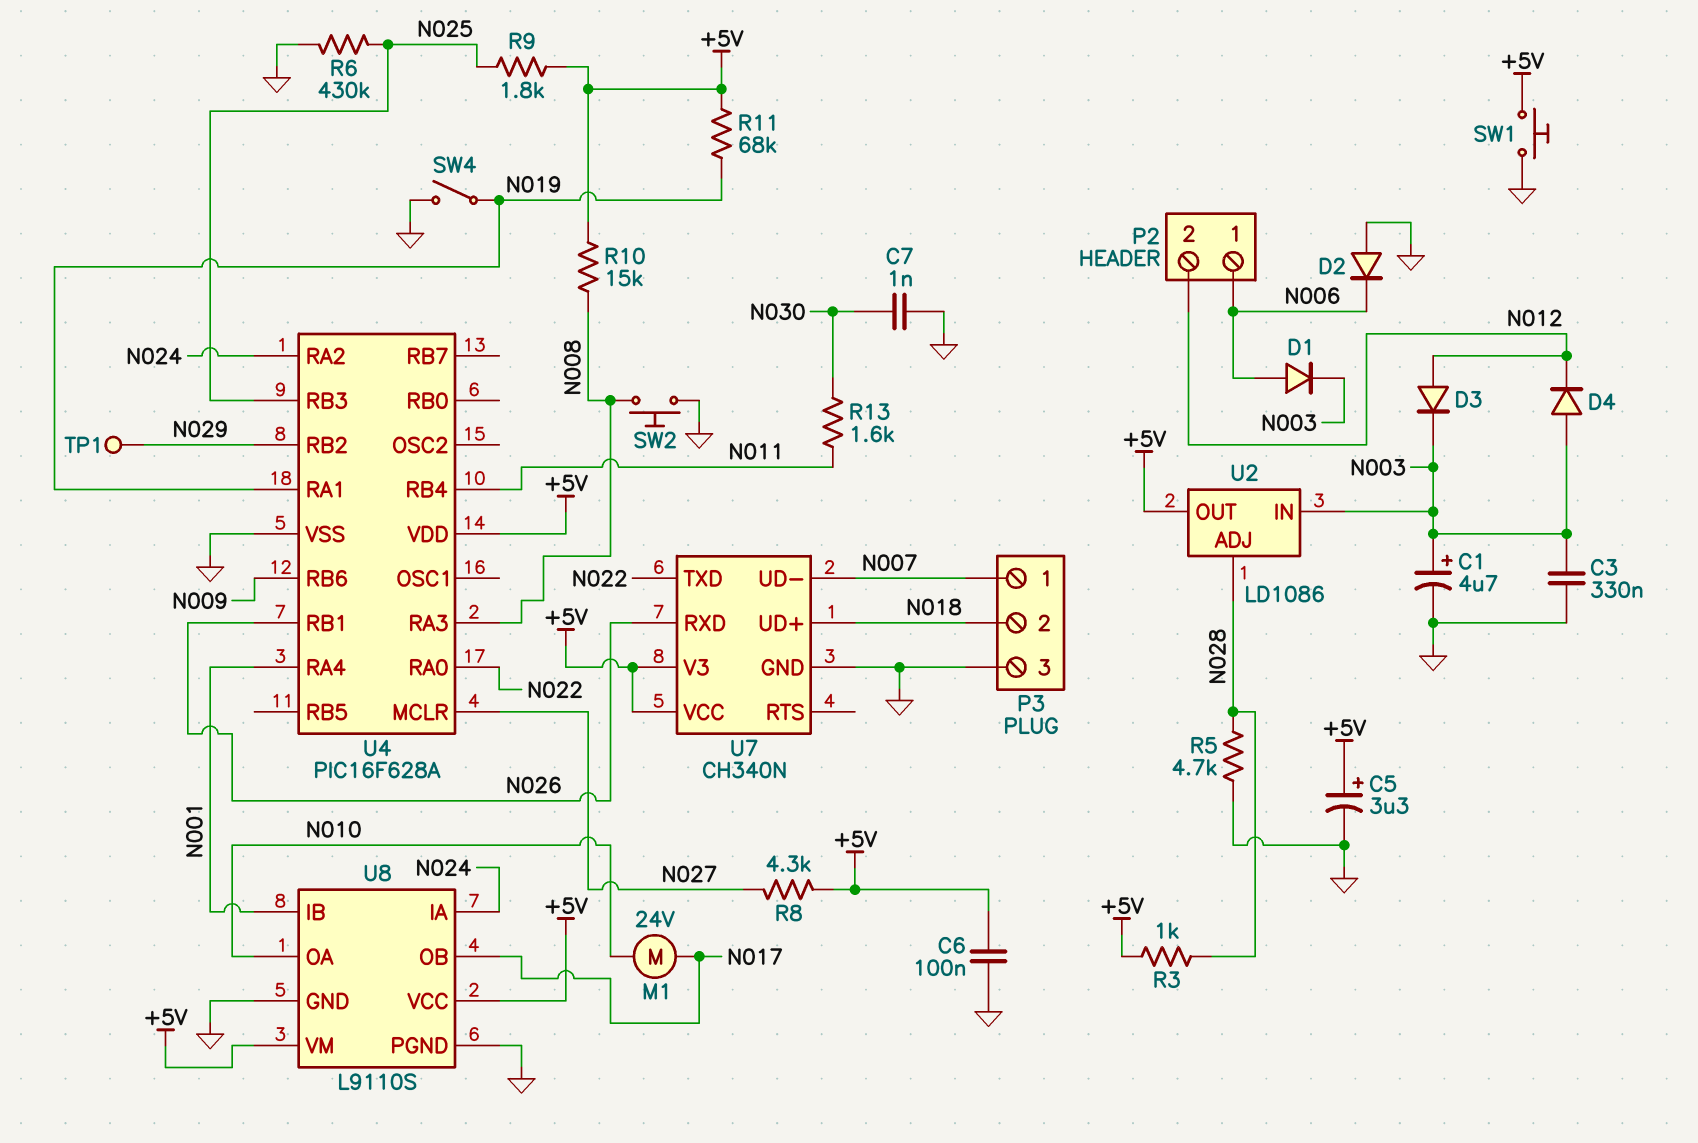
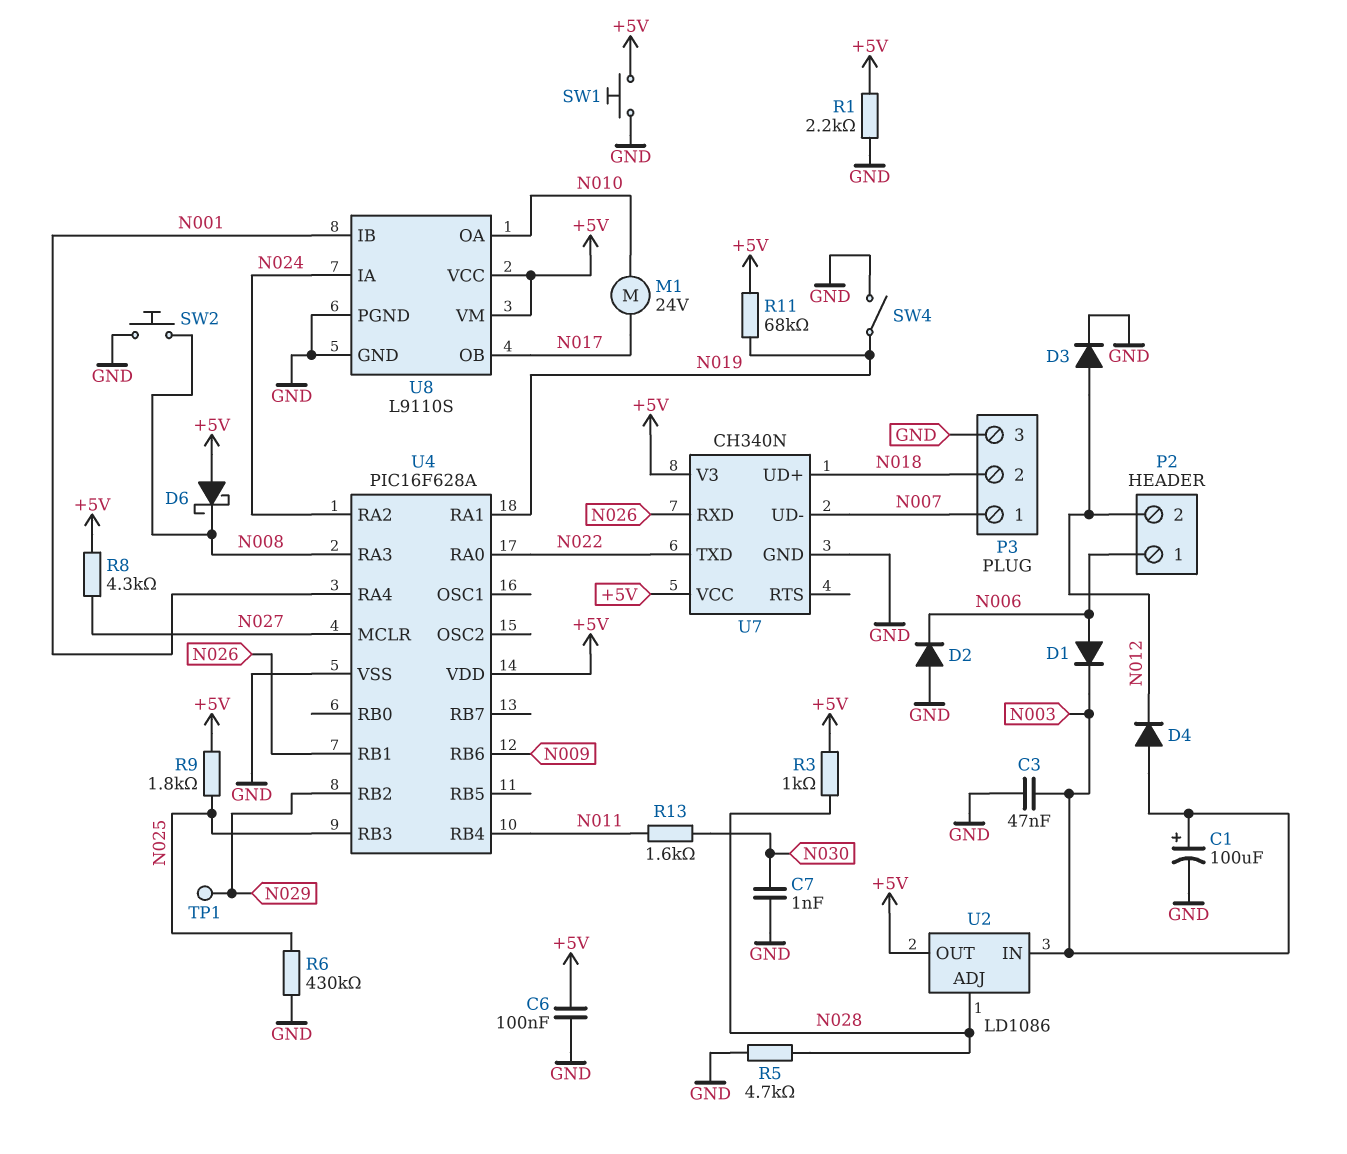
C1: 4.7uF (plus N003, minus GND) -> 100uF (plus N003, minus GND)
C3: 330nF (GND, N003) -> 47nF (GND, N003)
C5: 3.3uF (plus +5V, minus GND) -> none
D3: diode (A N012, K N003) -> diode (A N012, K GND)
D6: none -> schottky (A +5V, K N008)
R1: none -> 2.2k (+5V, GND)
R10: 15k (+5V, N008) -> none

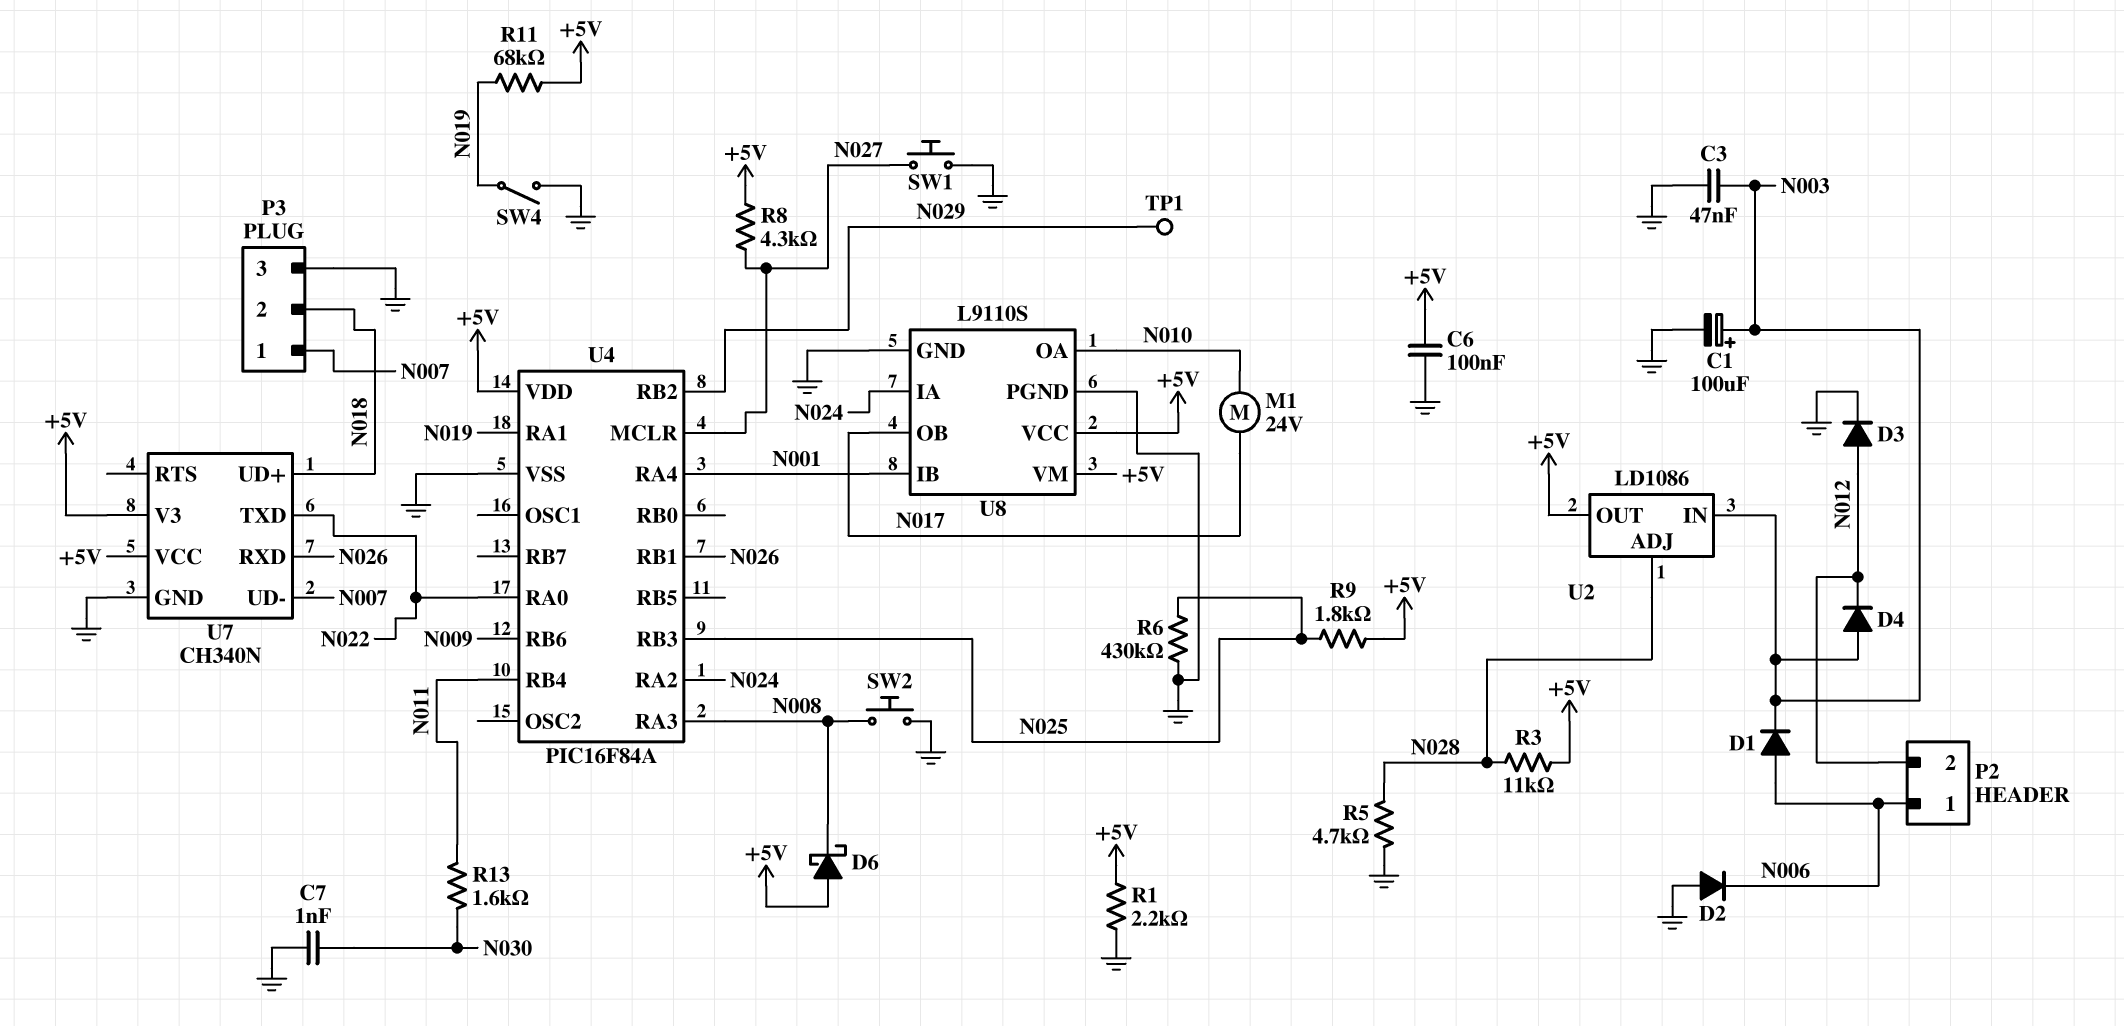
R3: 1k (+5V, N028) -> 11k (+5V, N028)
SW1: button (+5V, GND) -> button (GND, N027)
U4: PIC16F628A -> PIC16F84A

